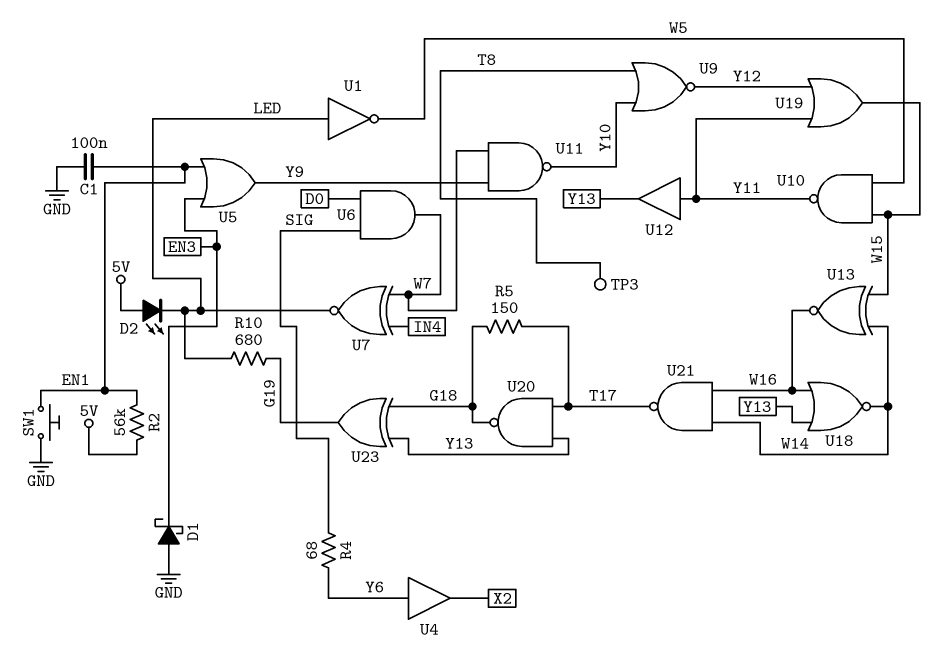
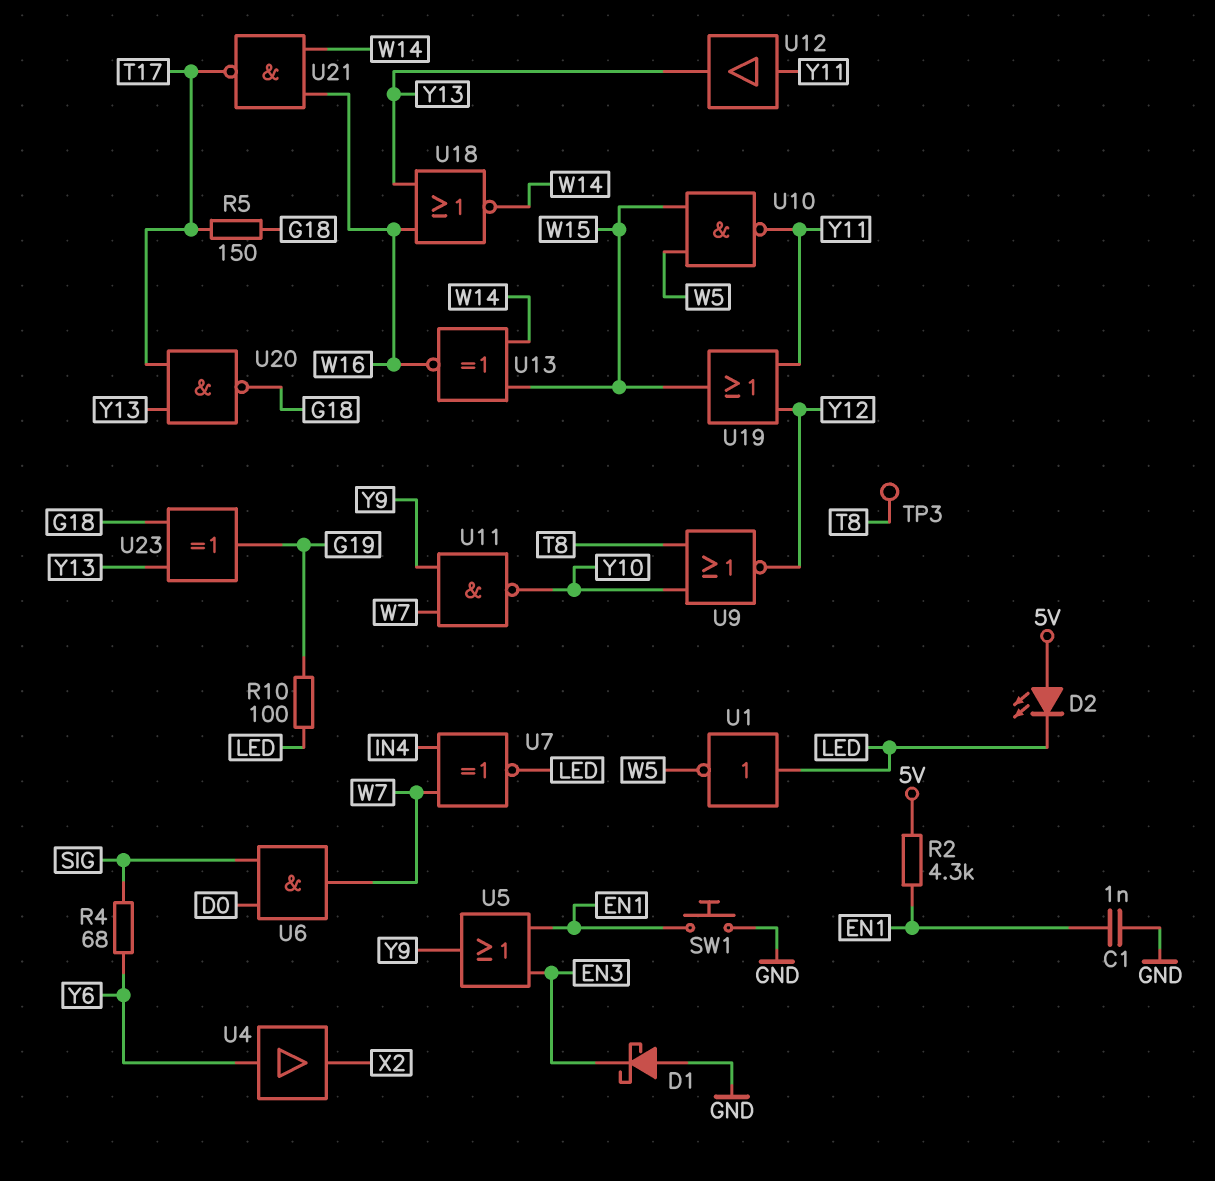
C1: 100nF (EN1, GND) -> 1nF (EN1, GND)
R2: 56k (5V, EN1) -> 4.3k (5V, EN1)
R10: 680 (G19, LED) -> 100 (G19, LED)

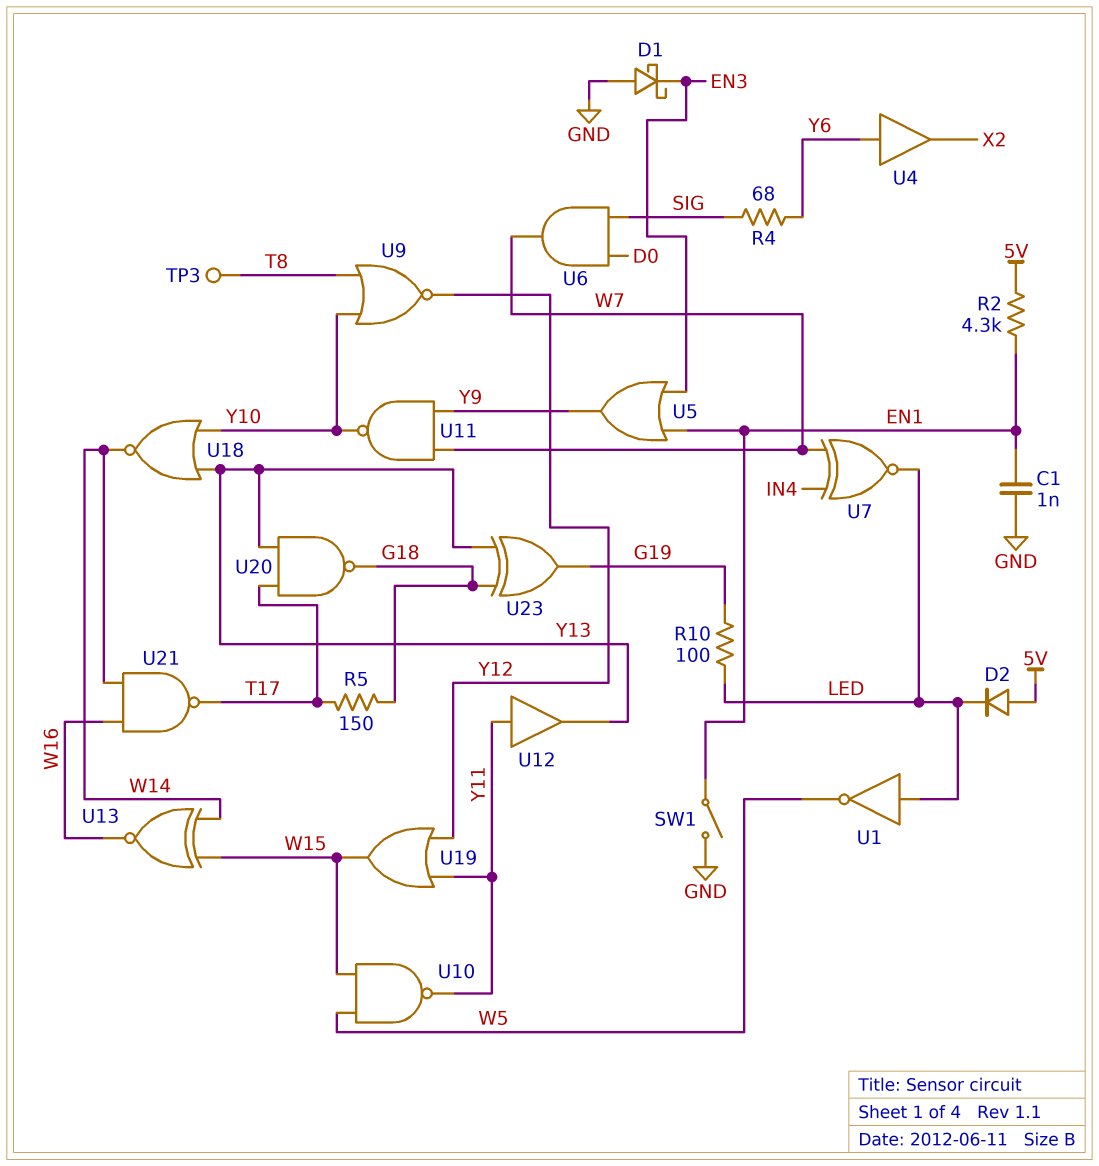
D2: LED (A 5V, K LED) -> diode (A 5V, K LED)
SW1: button (EN1, GND) -> switch (EN1, GND)
U18: NOR (in W16, in Y13, out W14) -> NOR (in Y10, in Y13, out W14)

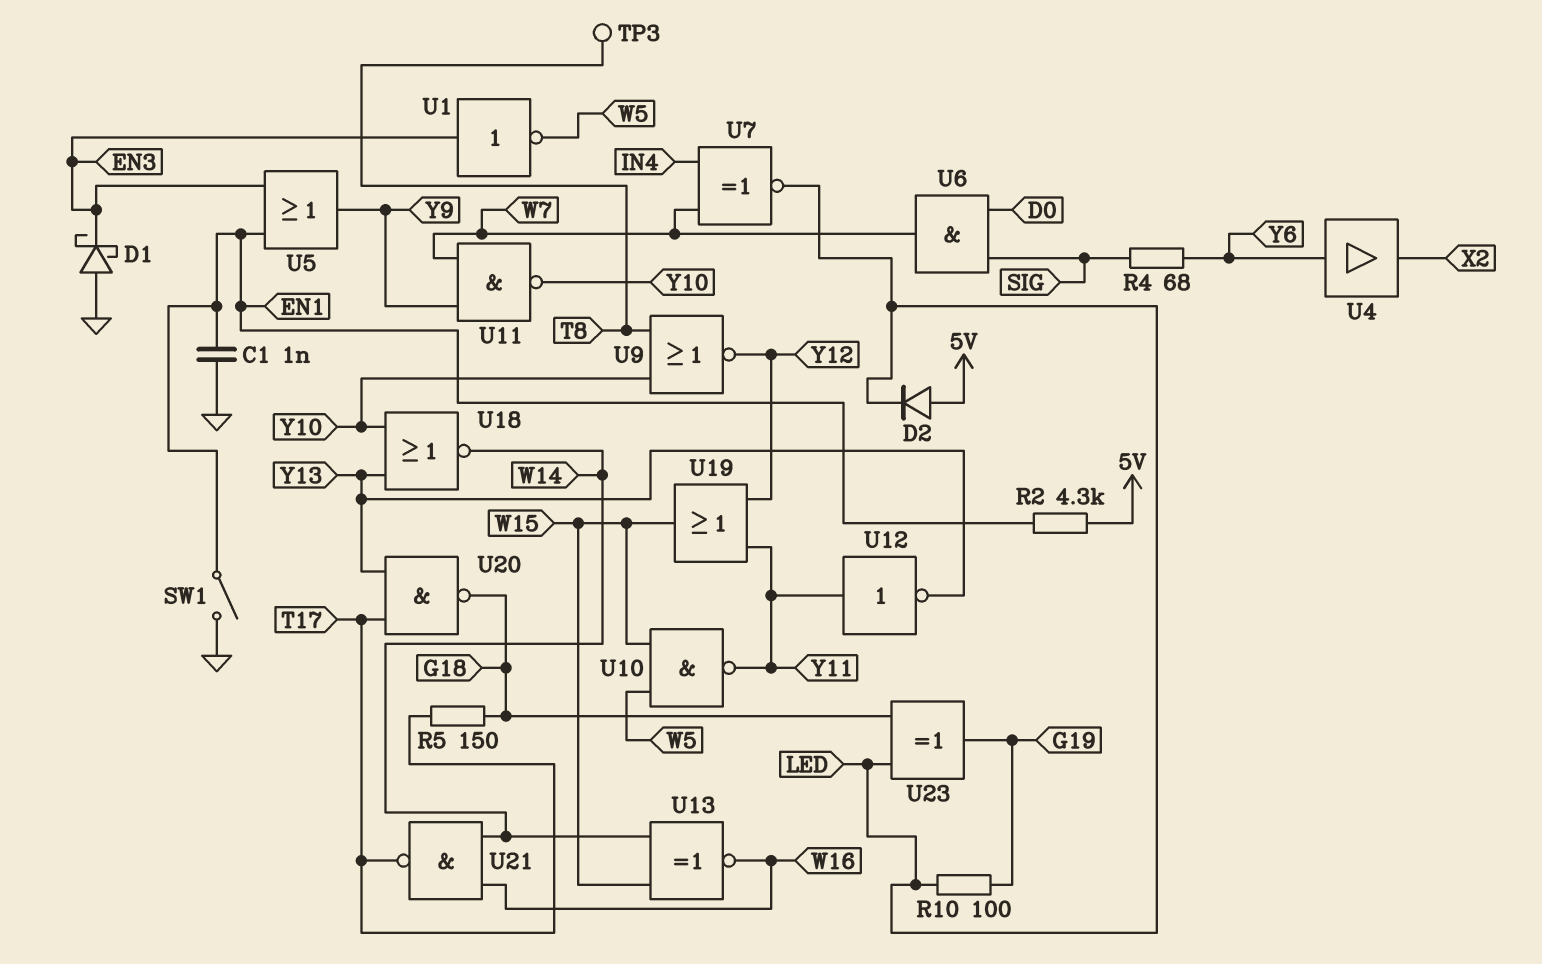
U1: NOT (in LED, out W5) -> NOT (in EN3, out W5)
U12: buffer (in Y11, out Y13) -> NOT (in Y11, out Y13)
U23: XOR (in G18, in Y13, out G19) -> XOR (in G18, in LED, out G19)

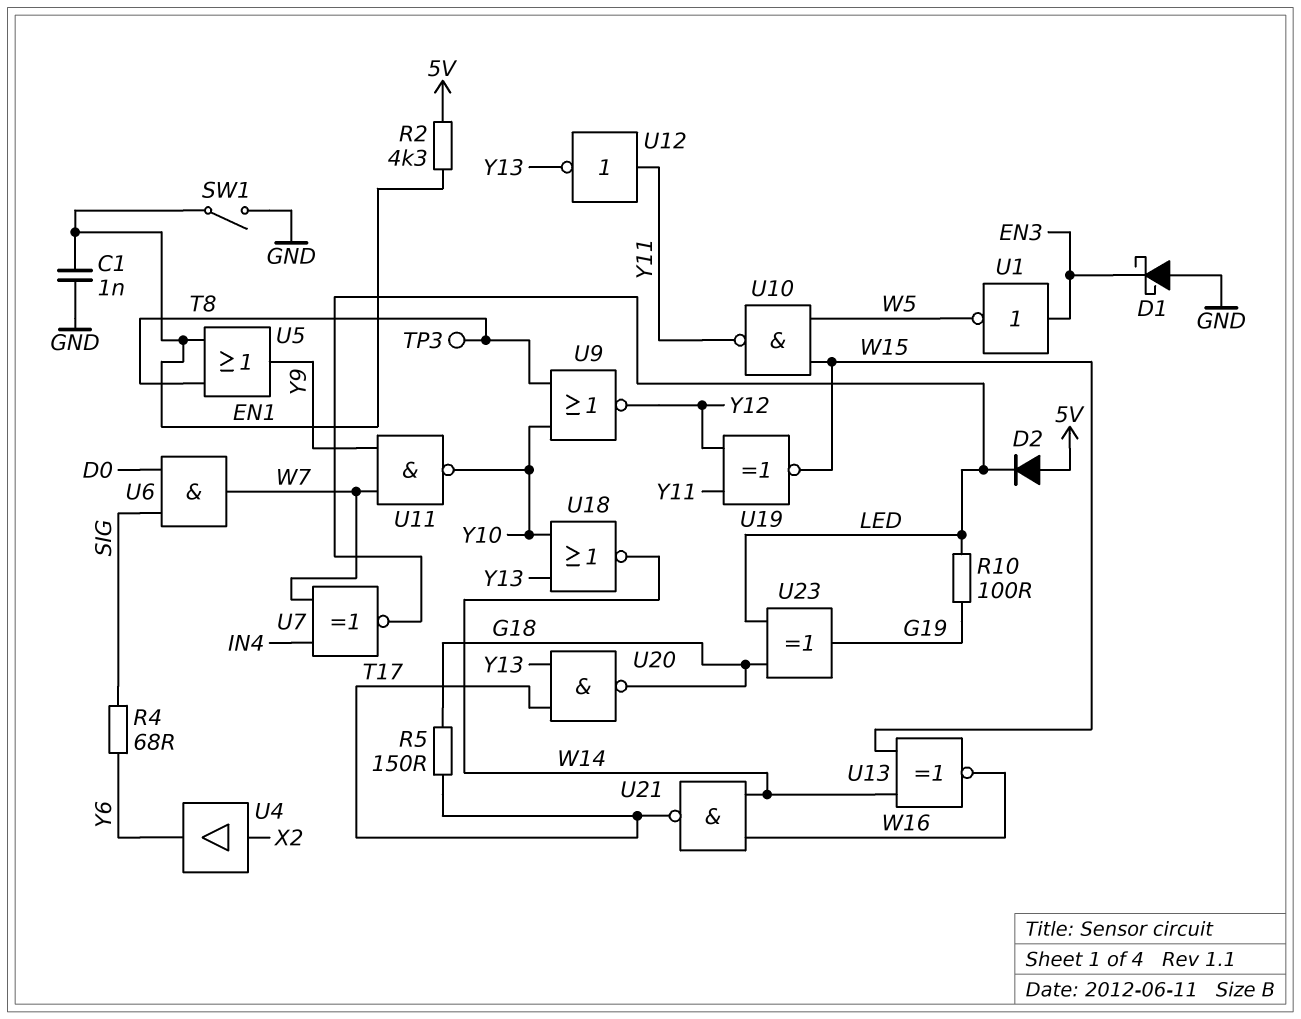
U4: buffer (in Y6, out X2) -> buffer (in X2, out Y6)
U5: OR (in EN1, in EN3, out Y9) -> OR (in EN1, in T8, out Y9)
U19: OR (in Y11, in Y12, out W15) -> XNOR (in Y11, in Y12, out W15)

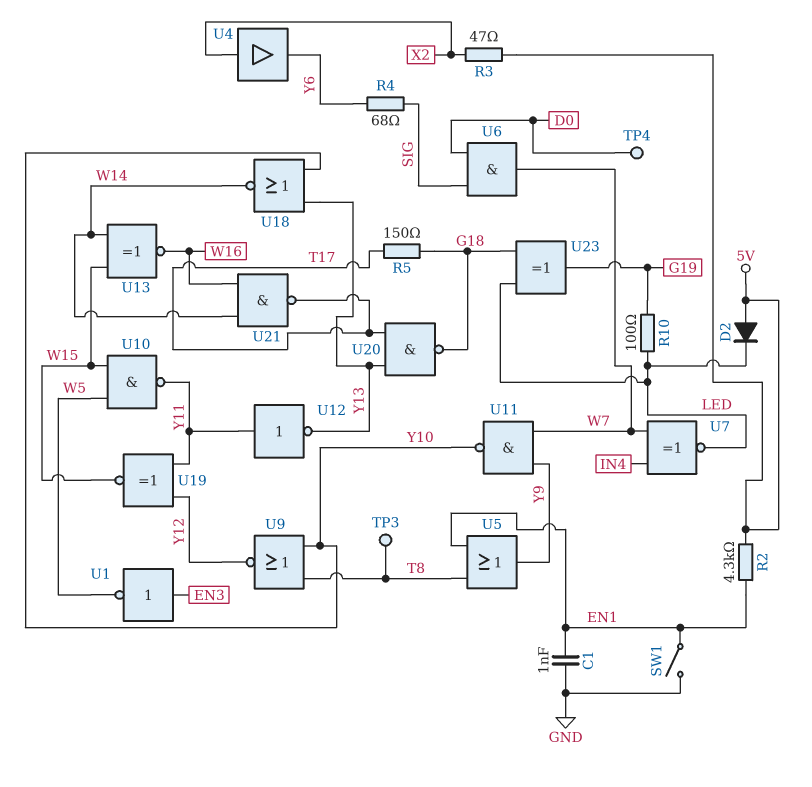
D1: schottky (A GND, K EN3) -> none
R3: none -> 47 (5V, X2)
TP4: none -> test point (D0)

